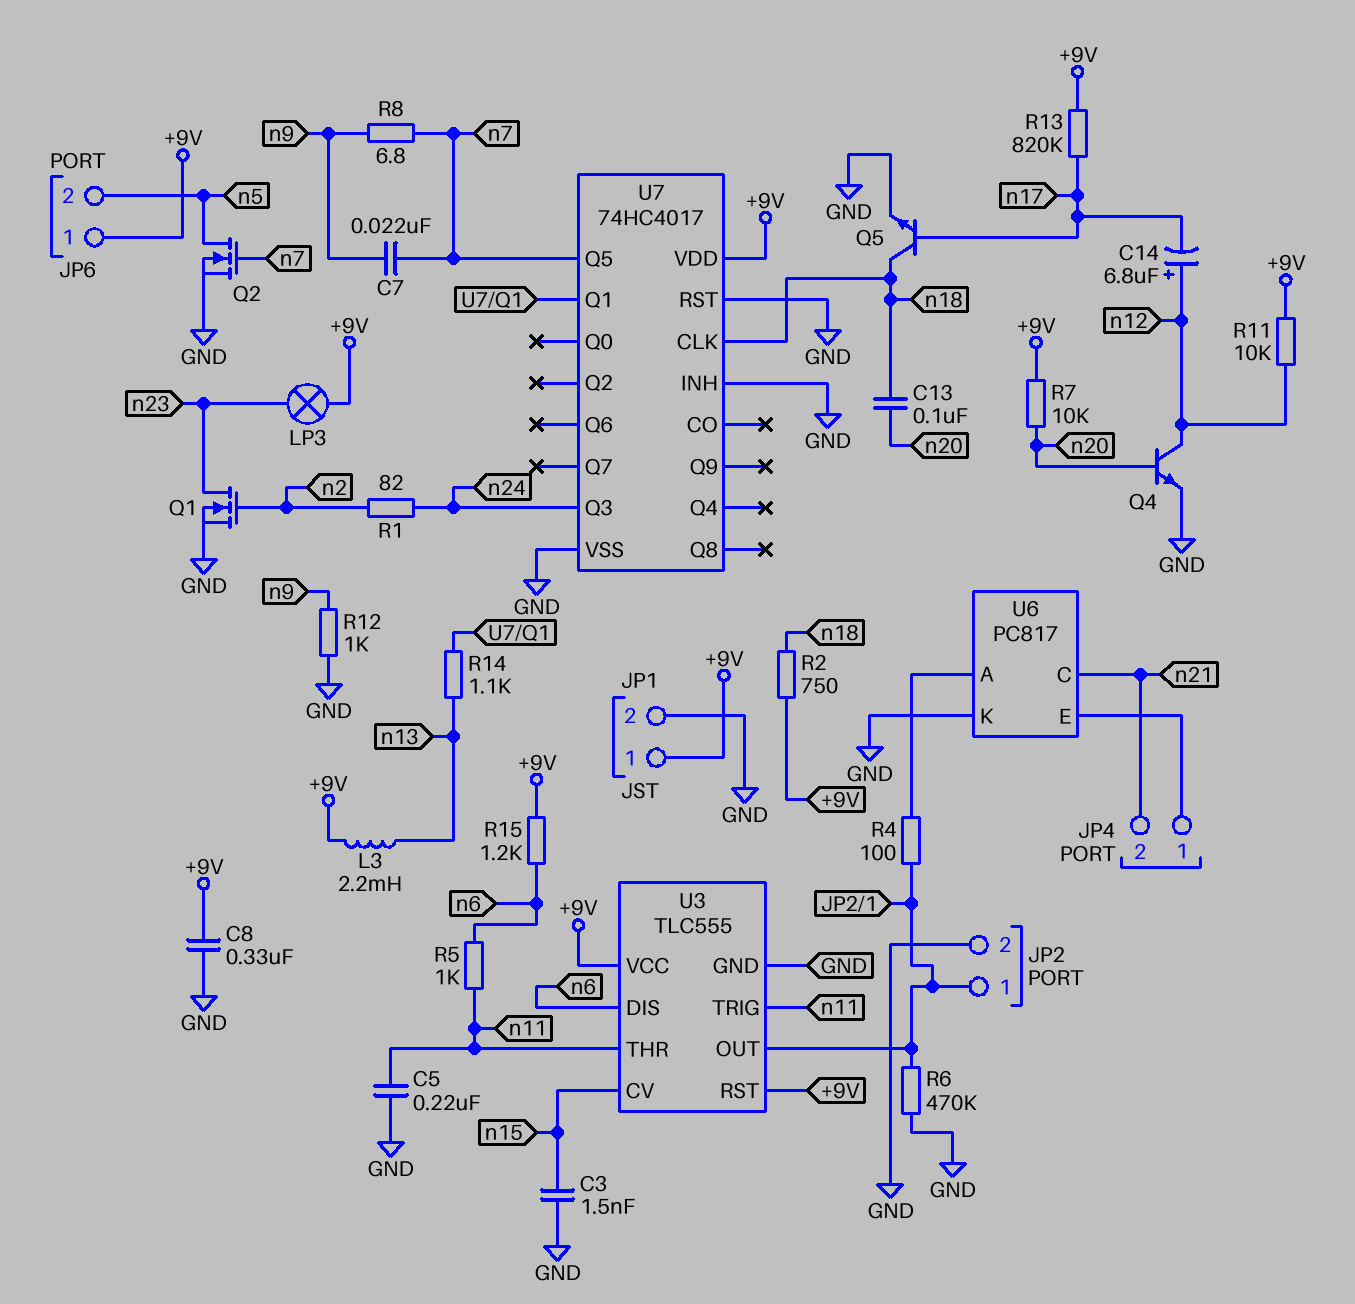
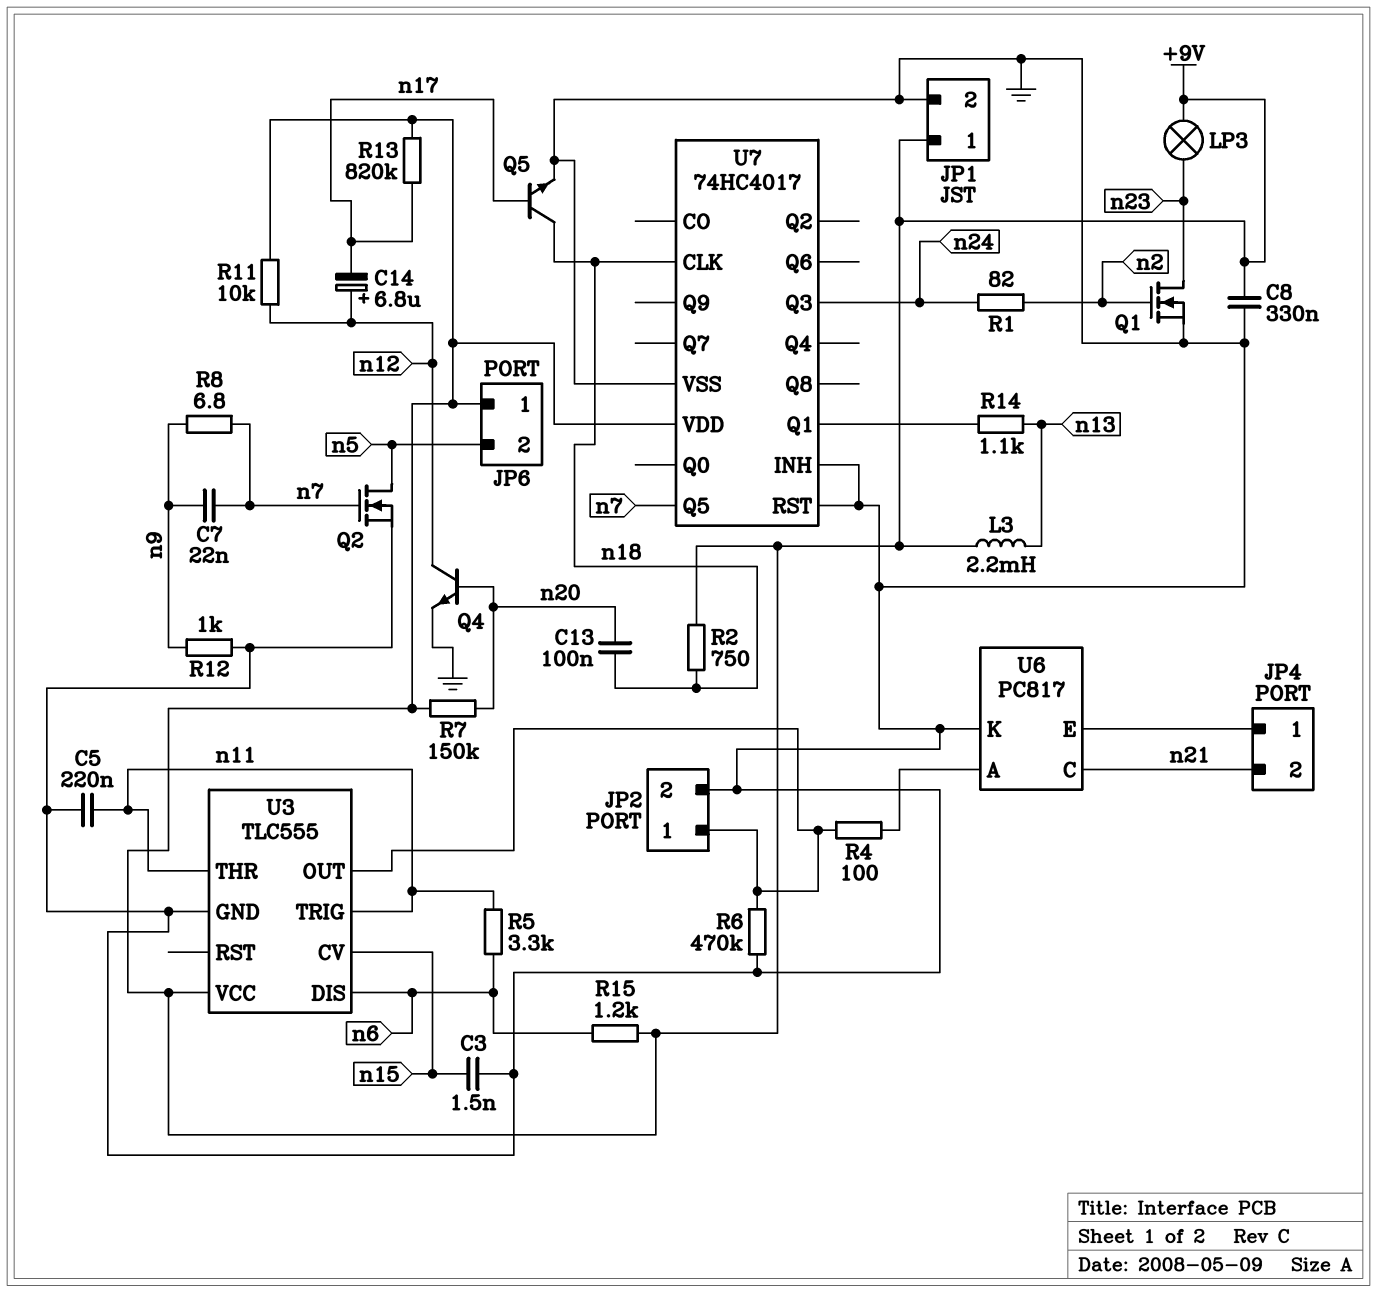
R5: 1k (n6, n11) -> 3.3k (n6, n11)
R7: 10k (+9V, n20) -> 150k (+9V, n20)
U3 pin RST: +9V -> none

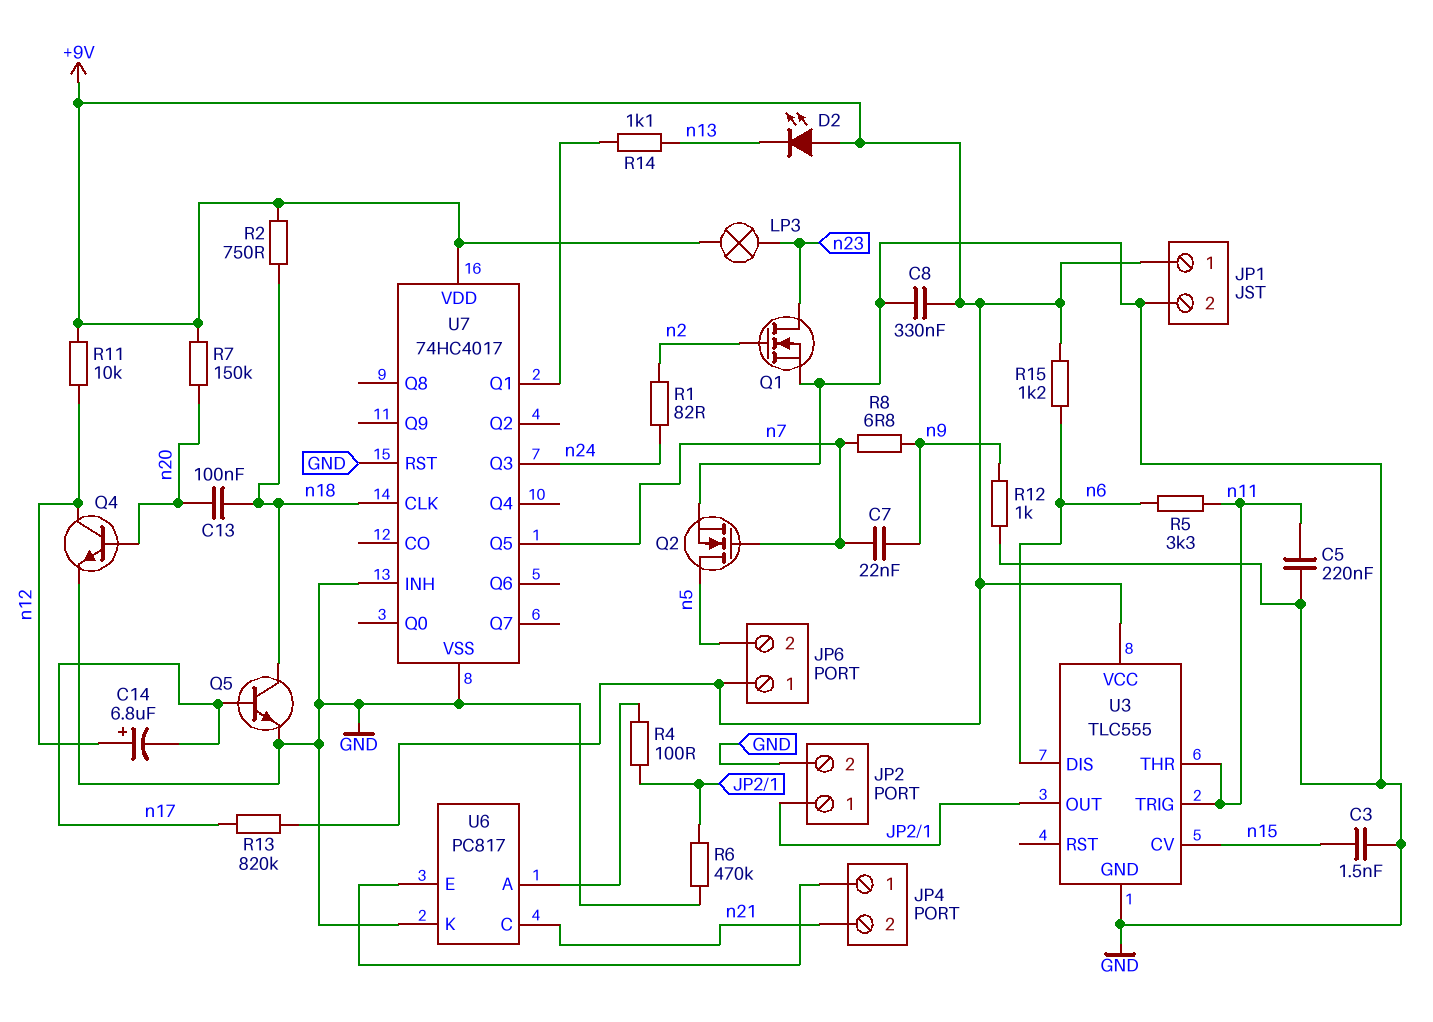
D2: none -> LED (A +9V, K n13)
L3: 2.2mH (+9V, n13) -> none

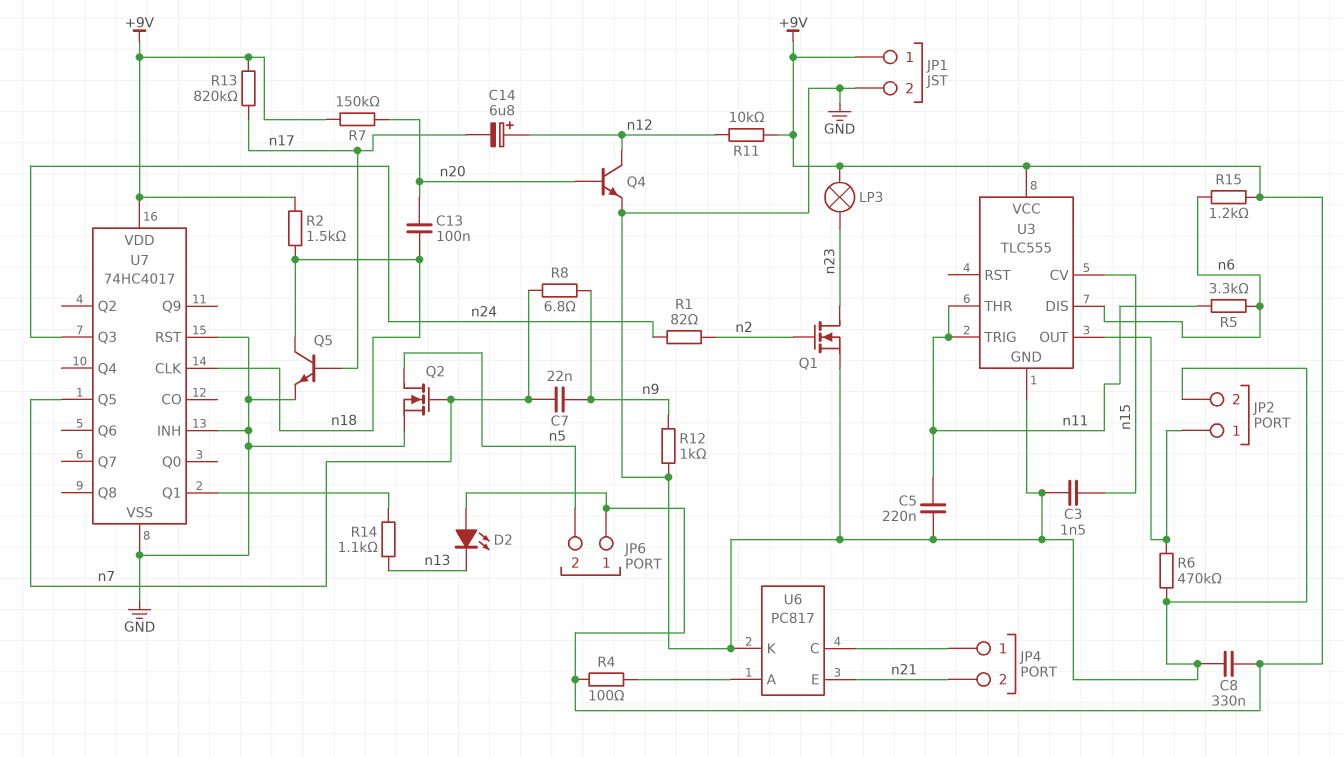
R2: 750 (+9V, n18) -> 1.5k (+9V, n18)
R4: 100 (JP2/1, U6/A) -> 100 (+9V, U6/A)
U6 pin C: n21 -> JP4/1
U6 pin E: JP4/1 -> n21

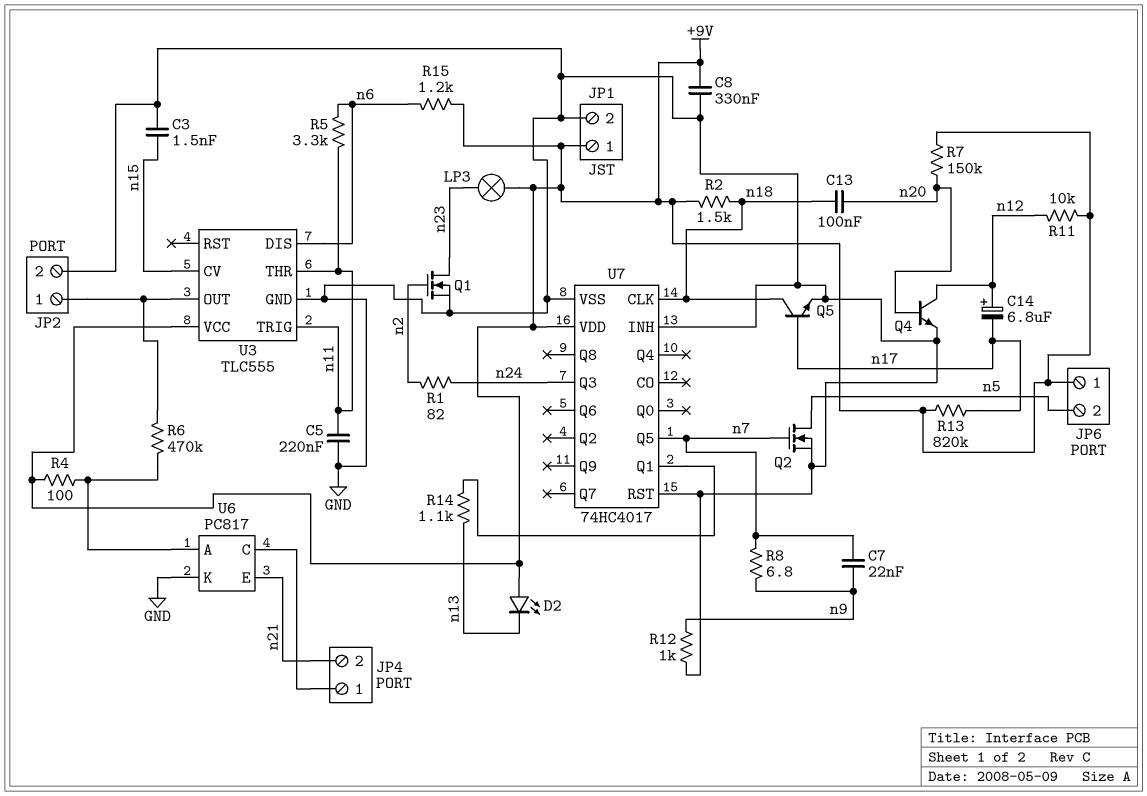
R6: 470k (GND, JP2/1) -> 470k (JP2/1, U6/A)

